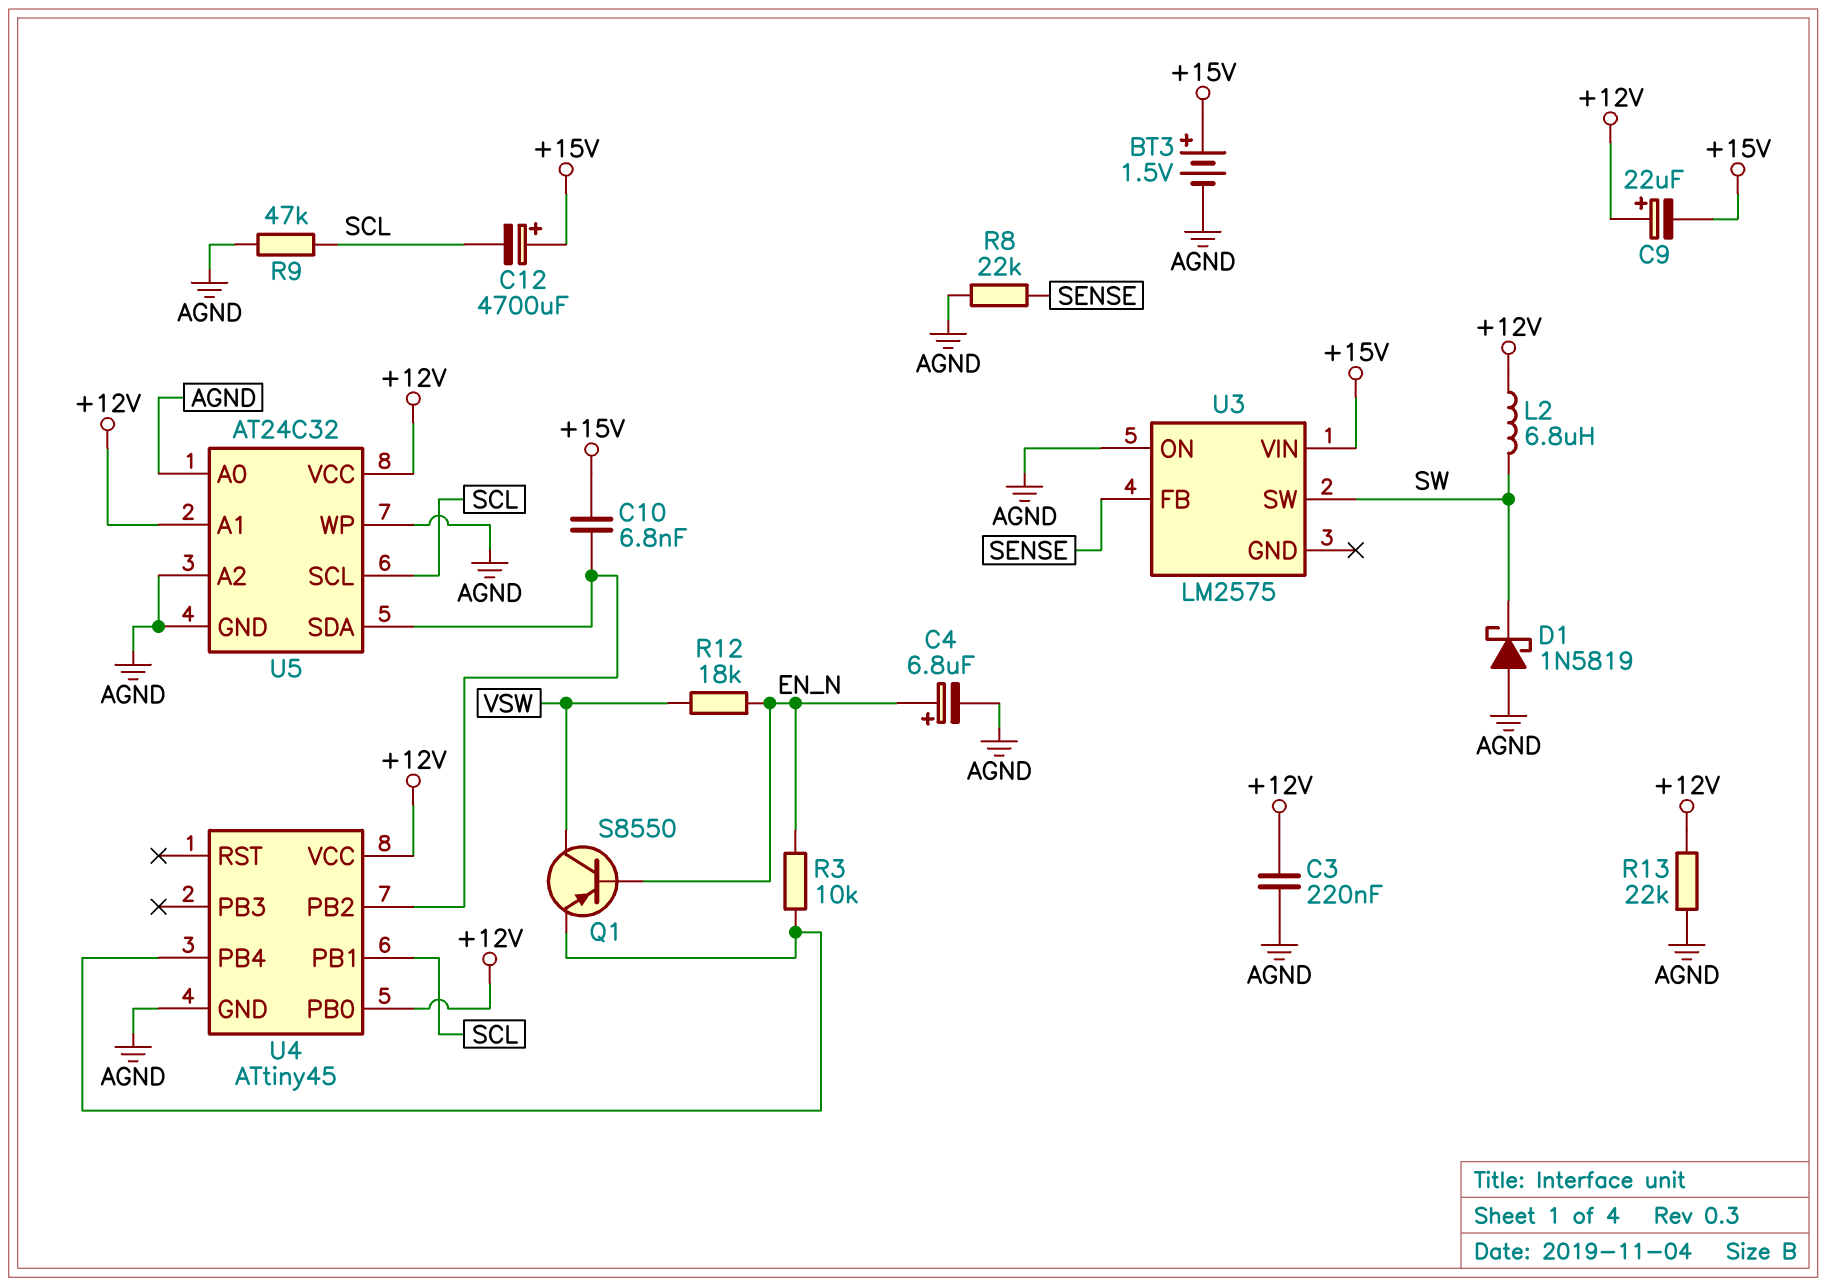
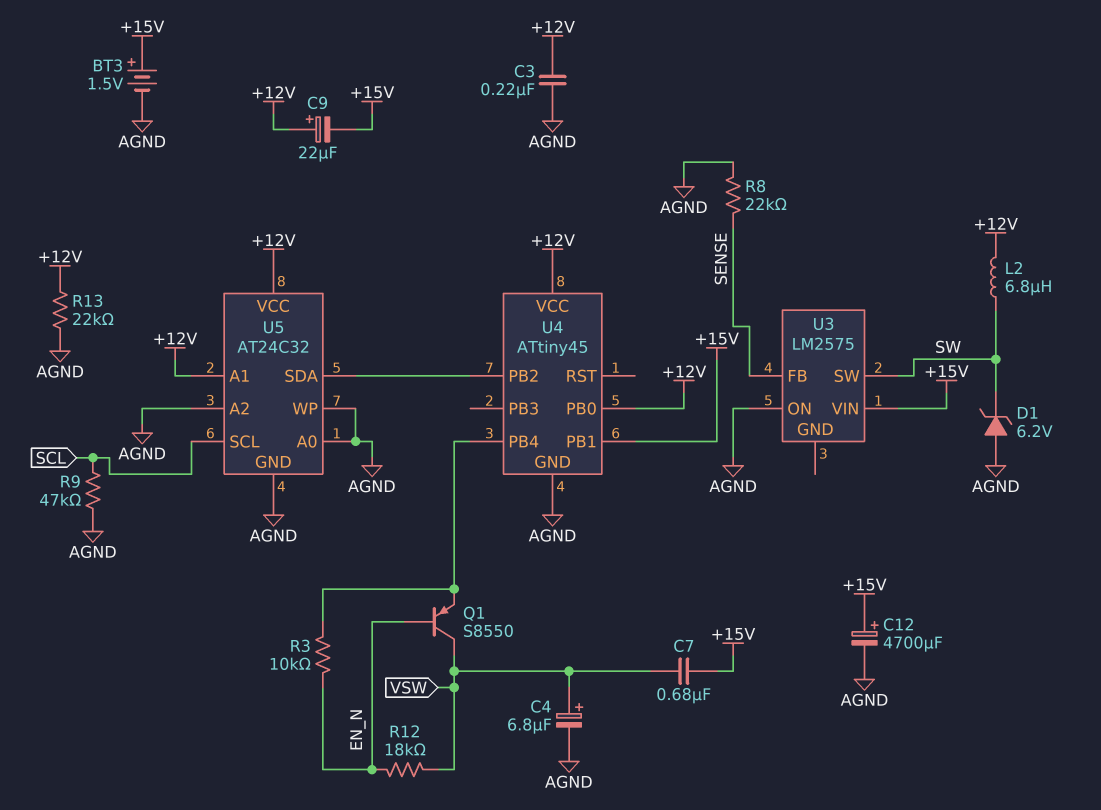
C4: 6.8uF (plus EN_N, minus AGND) -> 6.8uF (plus VSW, minus AGND)
C7: none -> 680nF (+15V, VSW)
C10: 6.8nF (+15V, U4/PB2) -> none
C12: 4700uF (plus +15V, minus SCL) -> 4700uF (plus +15V, minus AGND)
D1: schottky 1N5819 (A AGND, K SW) -> zener 6.2V (A AGND, K SW)
U4 pin PB1: SCL -> +15V

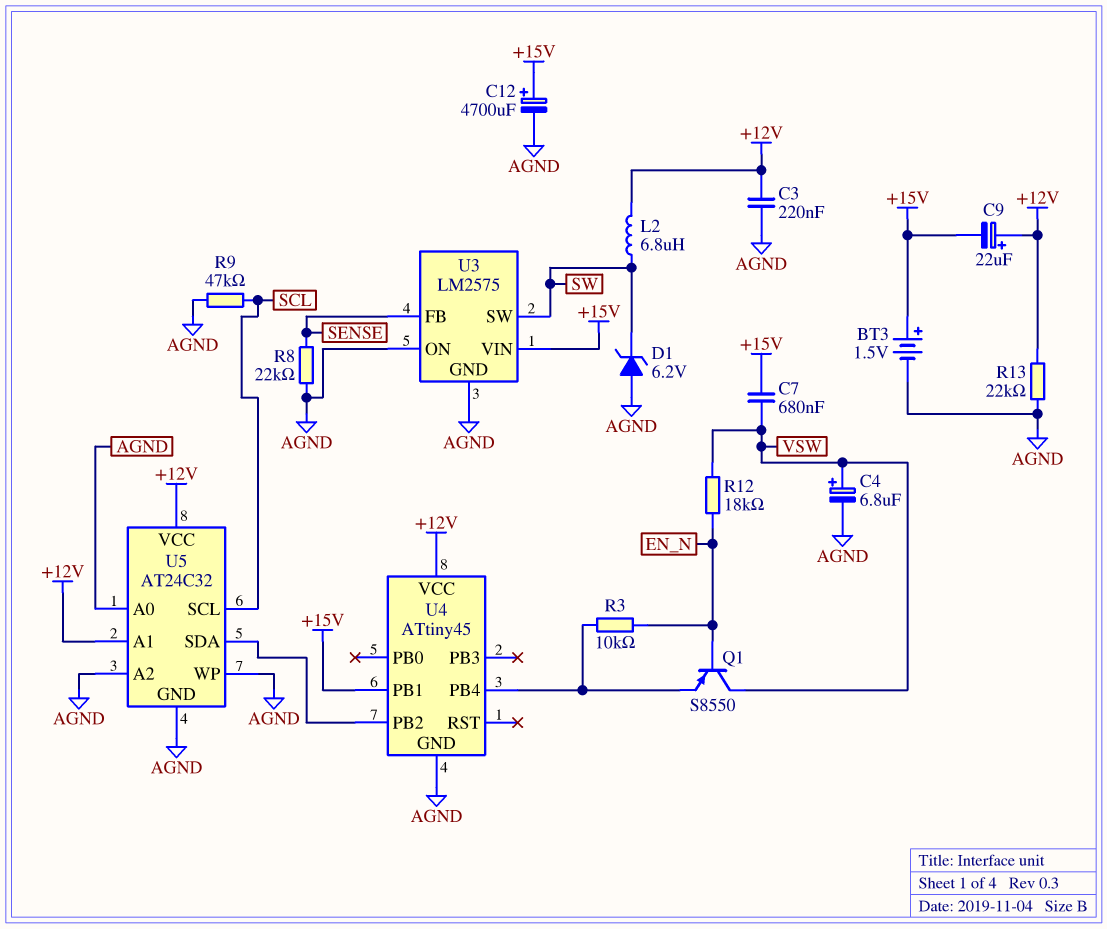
U3 pin GND: none -> AGND
U4 pin PB0: +12V -> none

